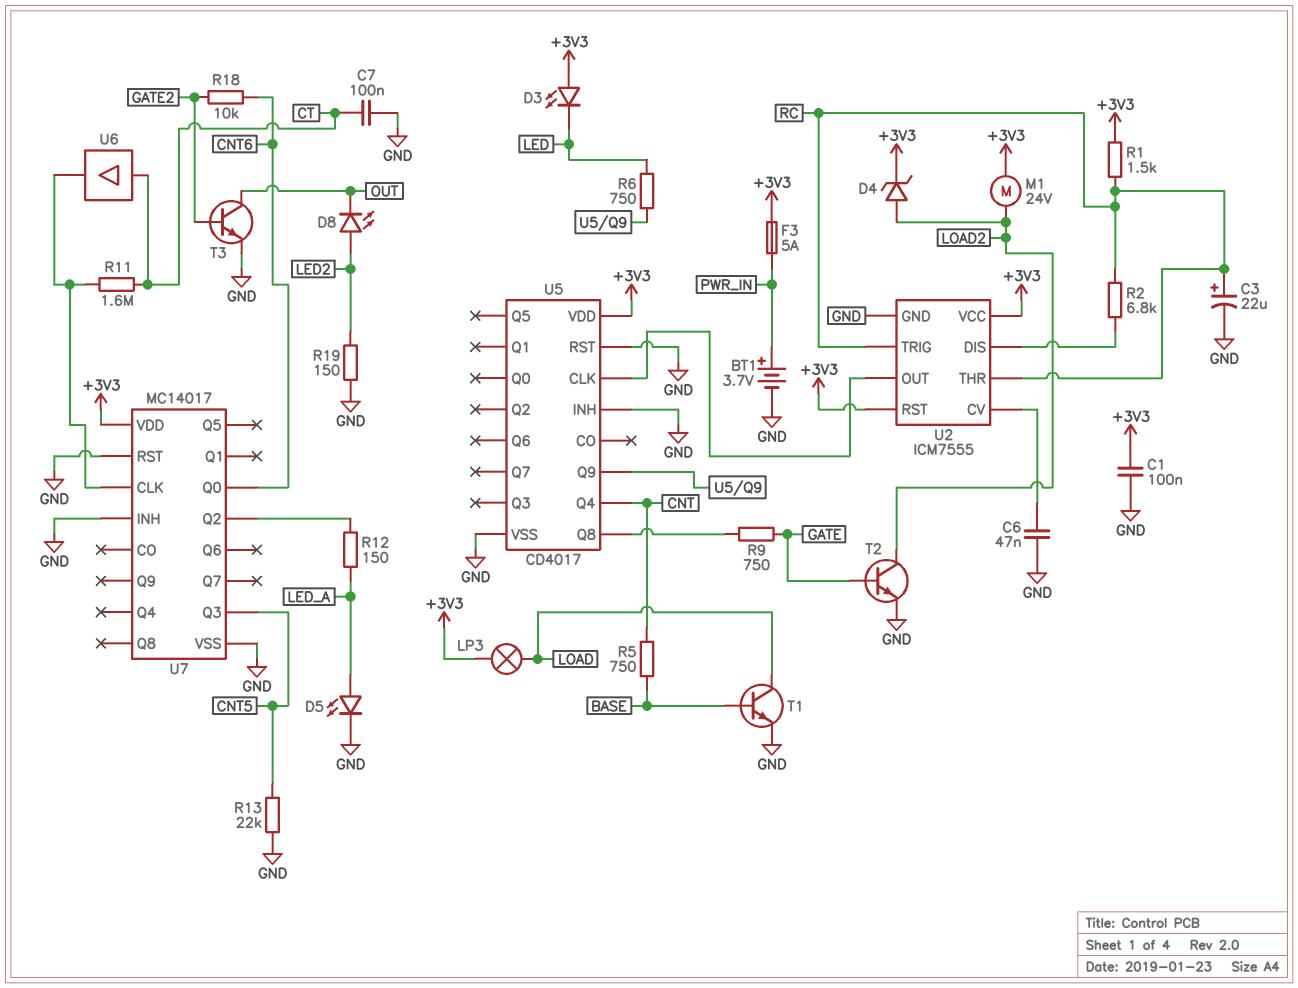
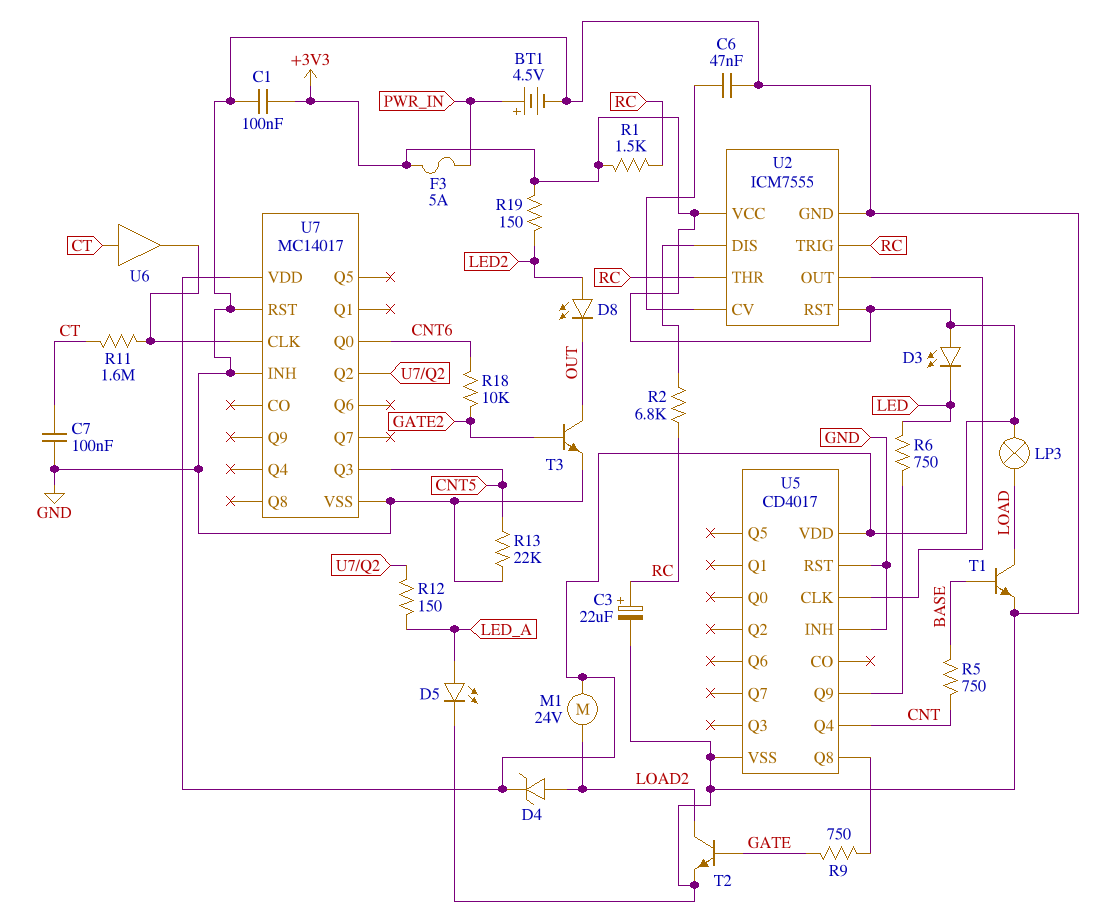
BT1: 3.7V (plus PWR_IN, minus GND) -> 4.5V (plus PWR_IN, minus GND)
R19: 150 (GND, LED2) -> 150 (+3V3, LED2)

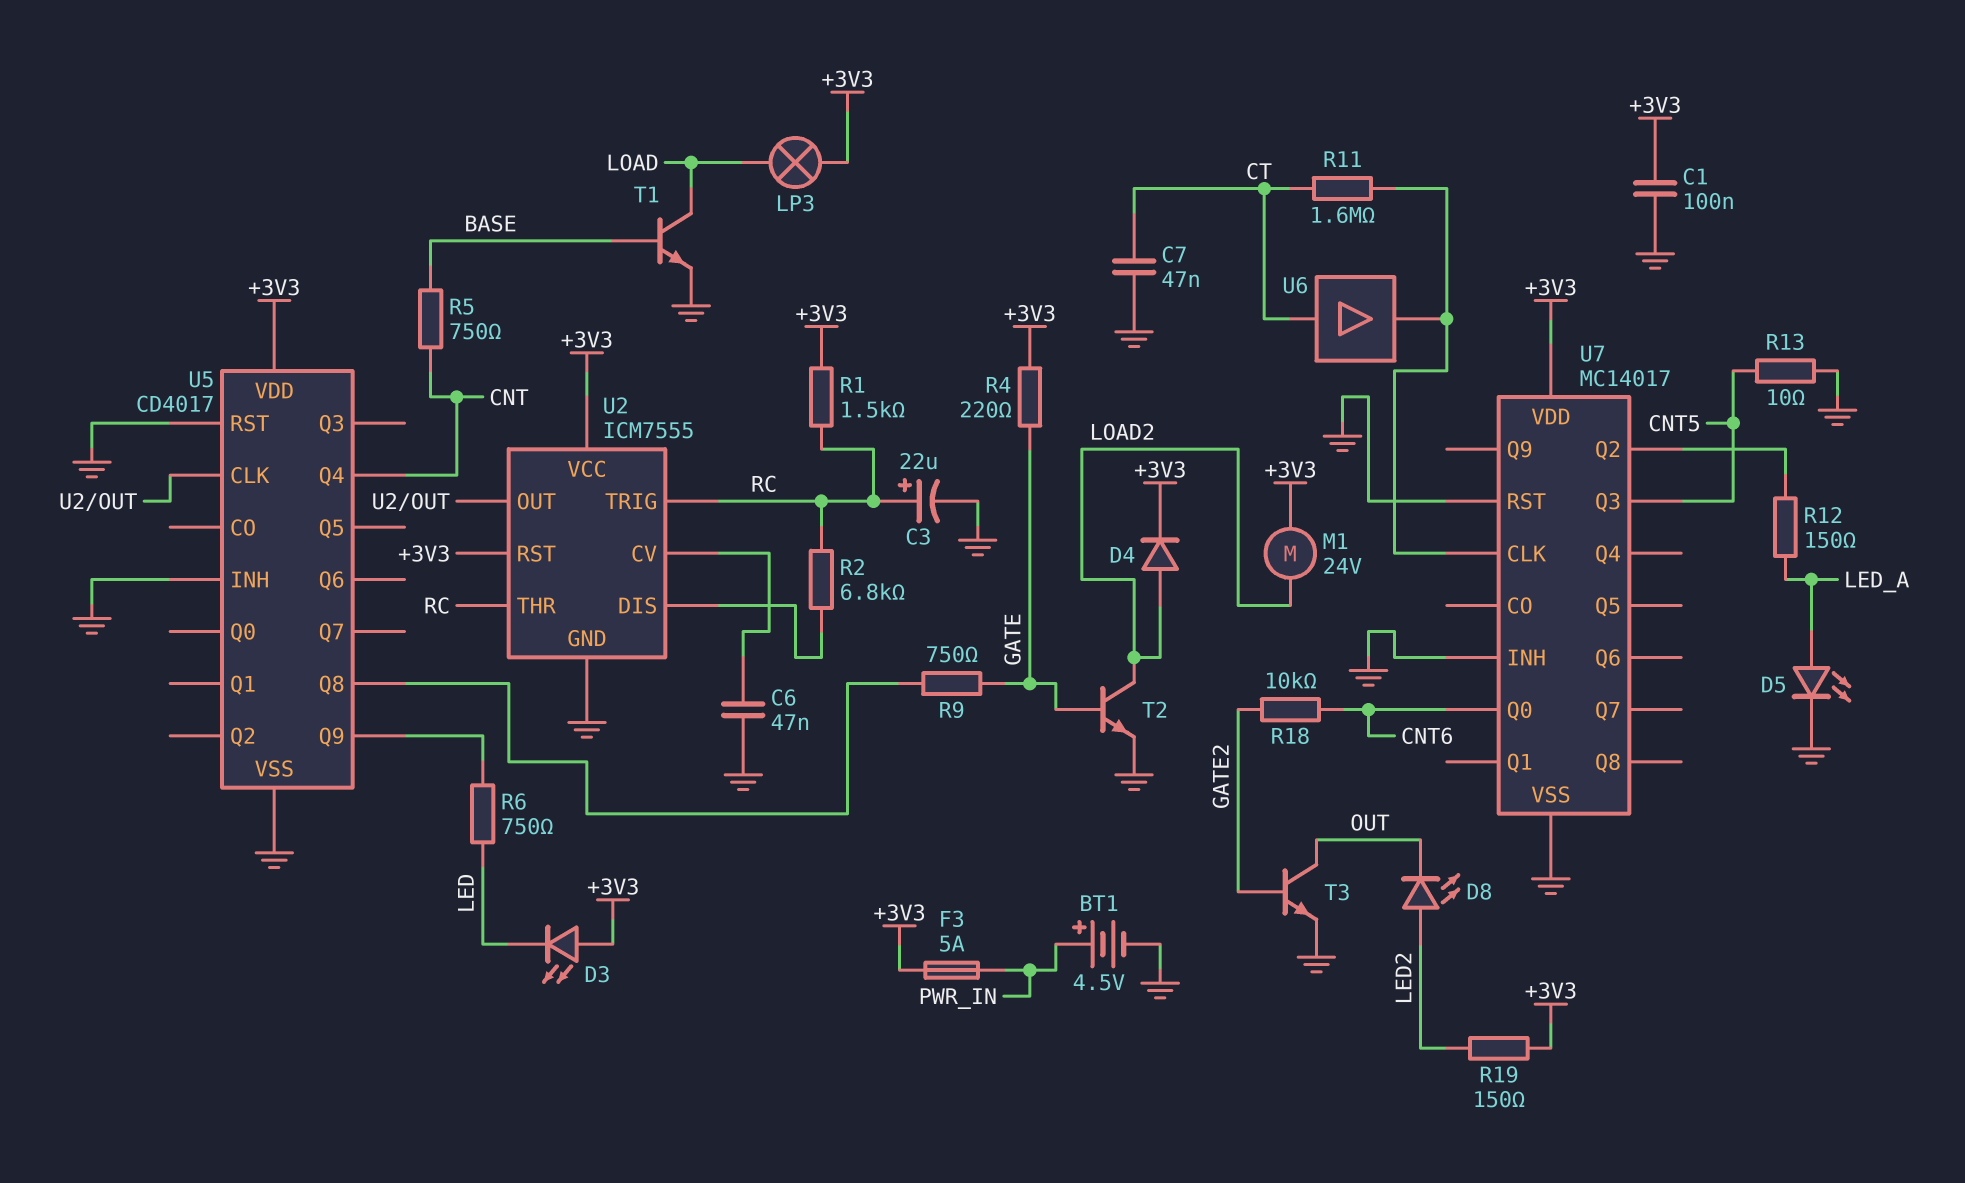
C7: 100nF (CT, GND) -> 47nF (CT, GND)
D4: zener (A LOAD2, K +3V3) -> diode (A LOAD2, K +3V3)
R4: none -> 220 (+3V3, GATE)
R13: 22k (CNT5, GND) -> 10 (CNT5, GND)

